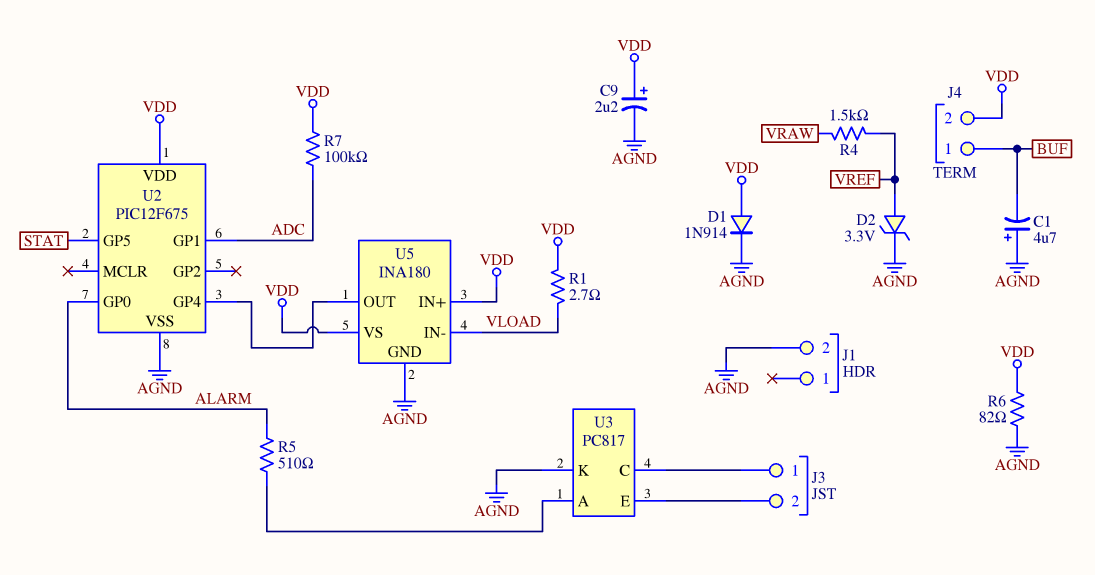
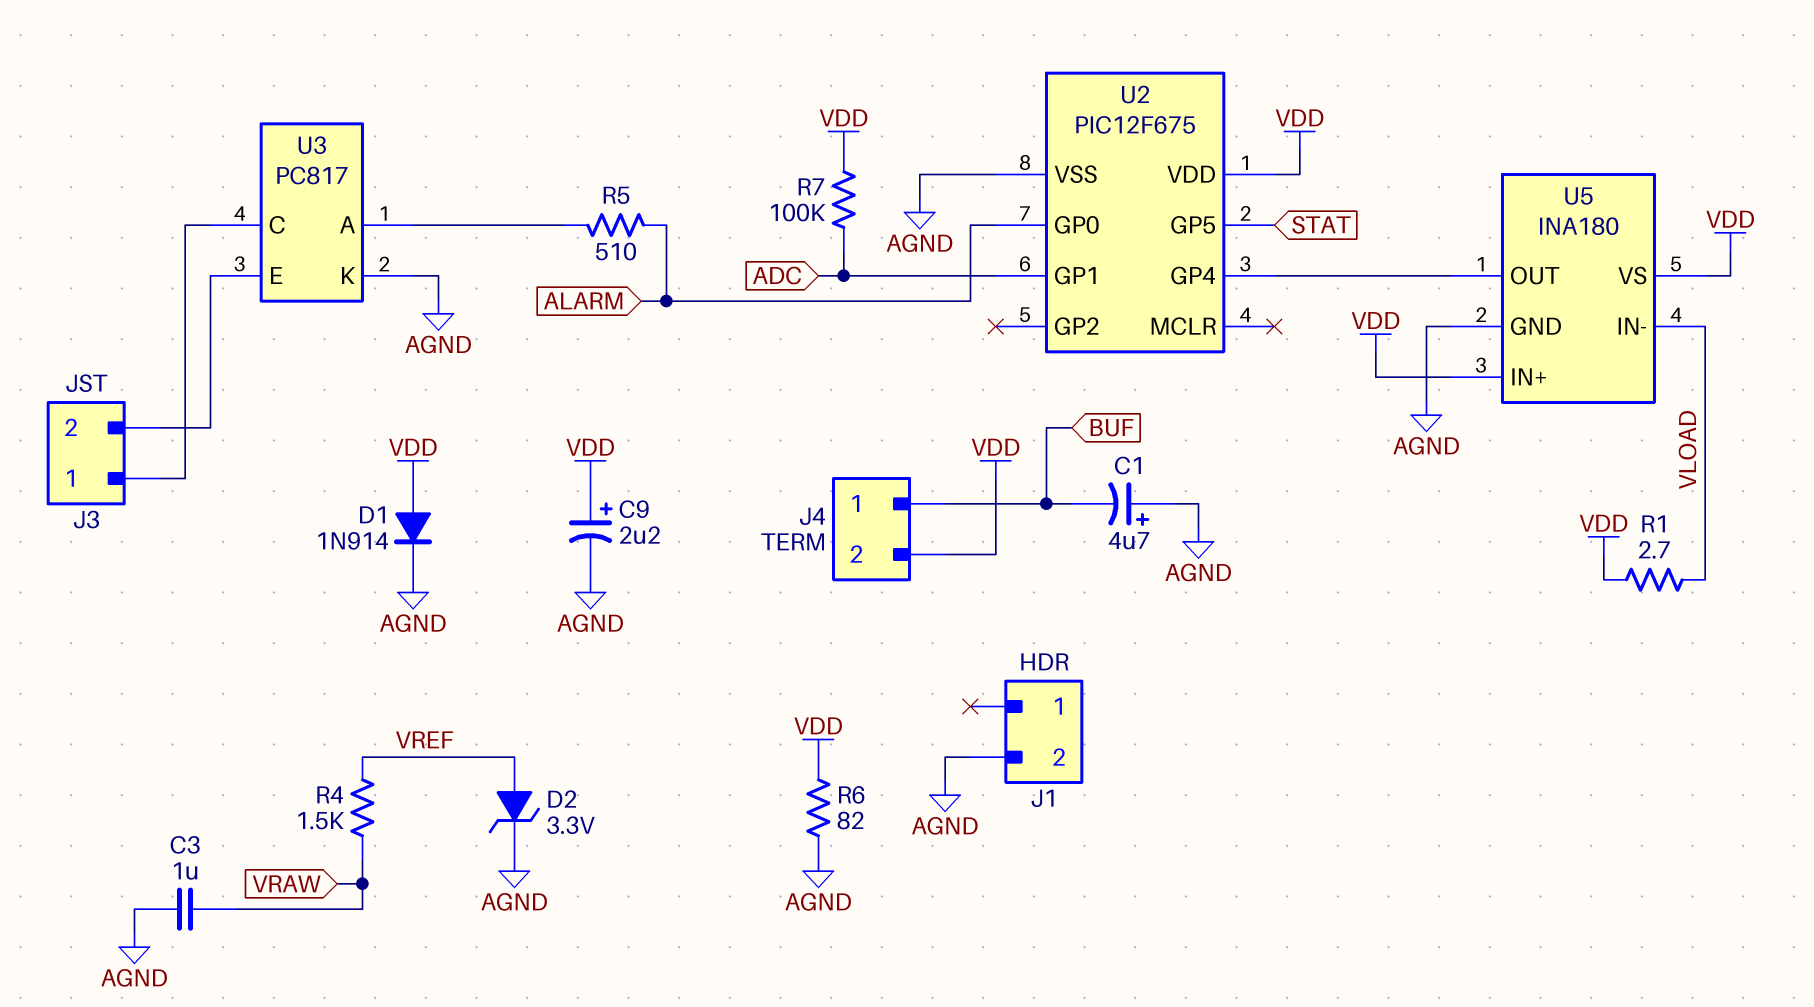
C3: none -> 1uF (AGND, VRAW)

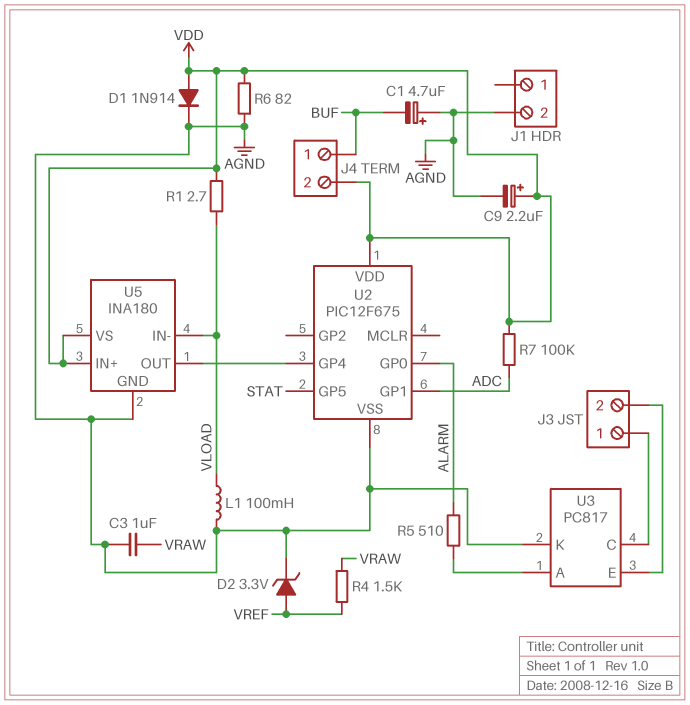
L1: none -> 100mH (AGND, VLOAD)

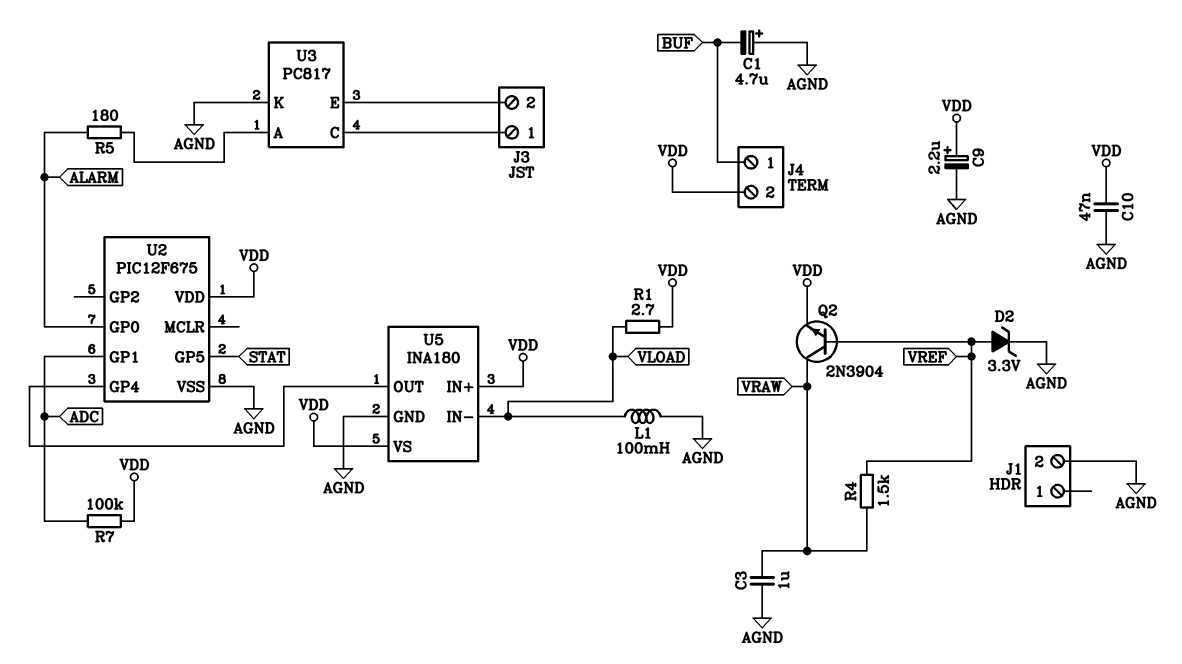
C10: none -> 47nF (AGND, VDD)
D1: diode 1N914 (A VDD, K AGND) -> none
Q2: none -> NPN 2N3904 (B VREF, C VRAW, E VDD)
R5: 510 (ALARM, U3/A) -> 180 (ALARM, U3/A)
R6: 82 (AGND, VDD) -> none

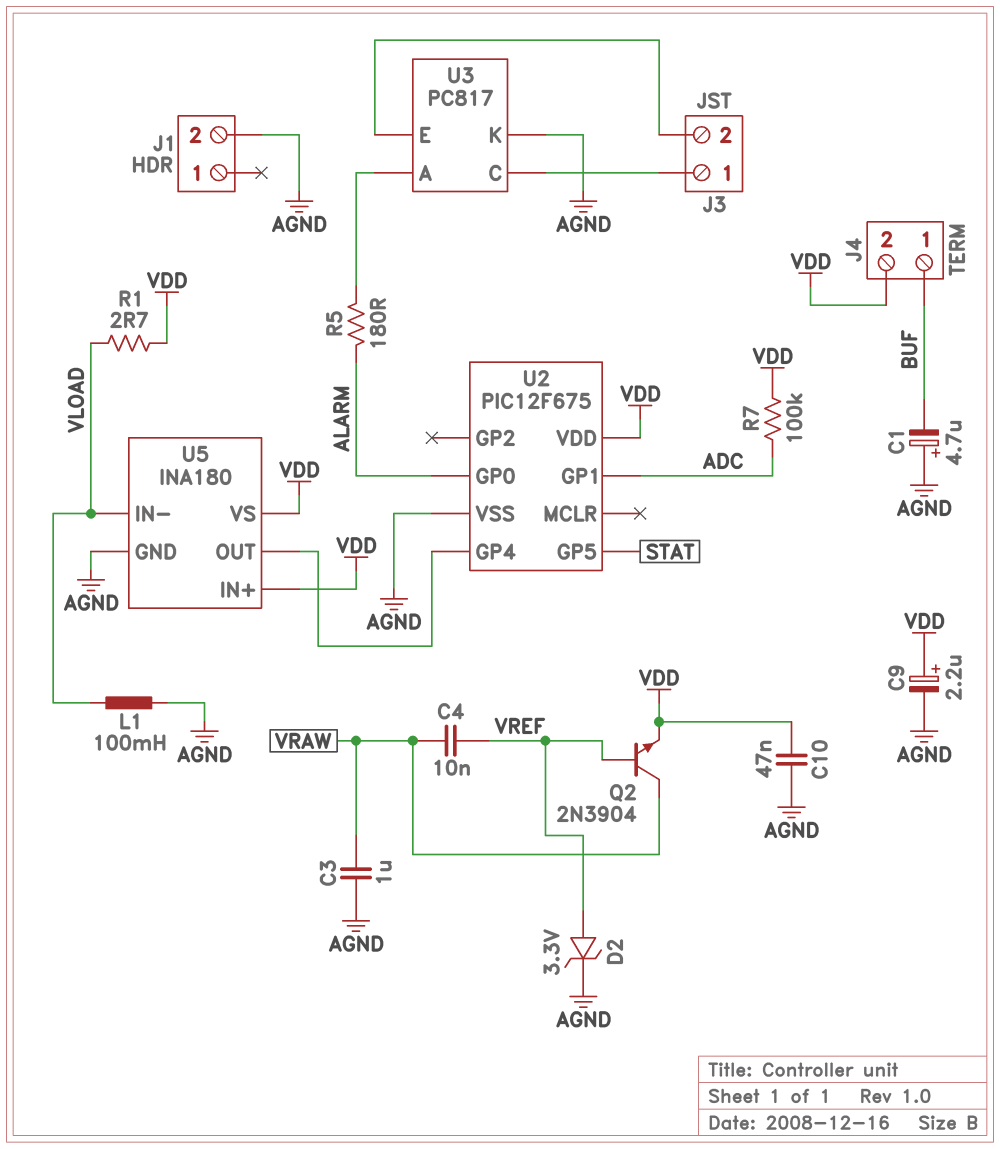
C4: none -> 10nF (VRAW, VREF)
R4: 1.5k (VRAW, VREF) -> none

